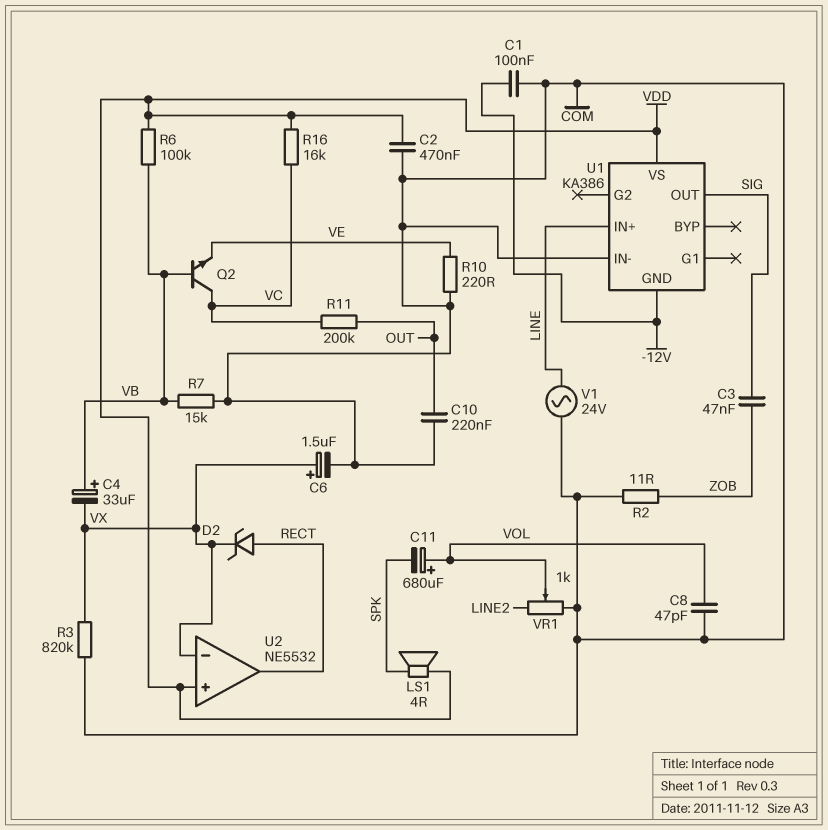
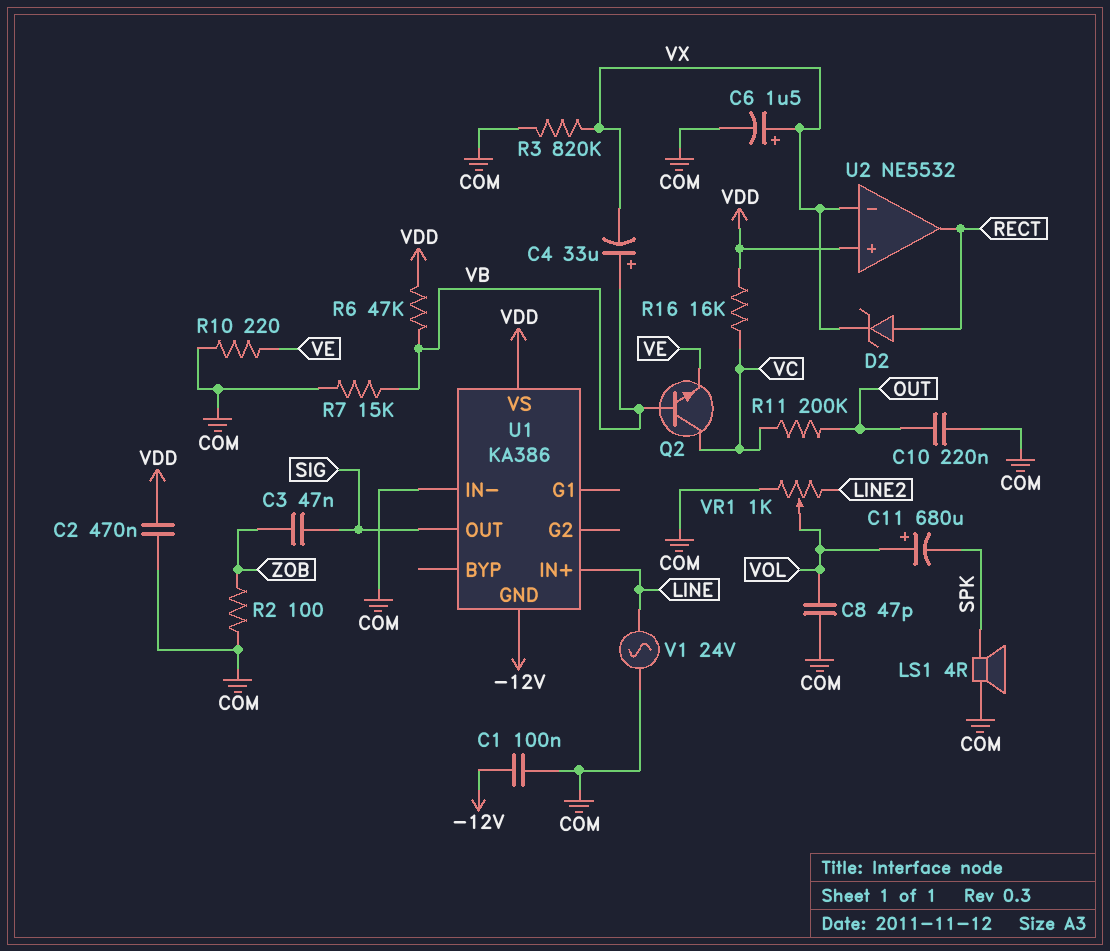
LS1: speaker 4R (SPK, VDD) -> speaker 4R (COM, SPK)
R2: 11 (COM, ZOB) -> 100 (COM, ZOB)
R6: 100k (VB, VDD) -> 47k (VB, VDD)

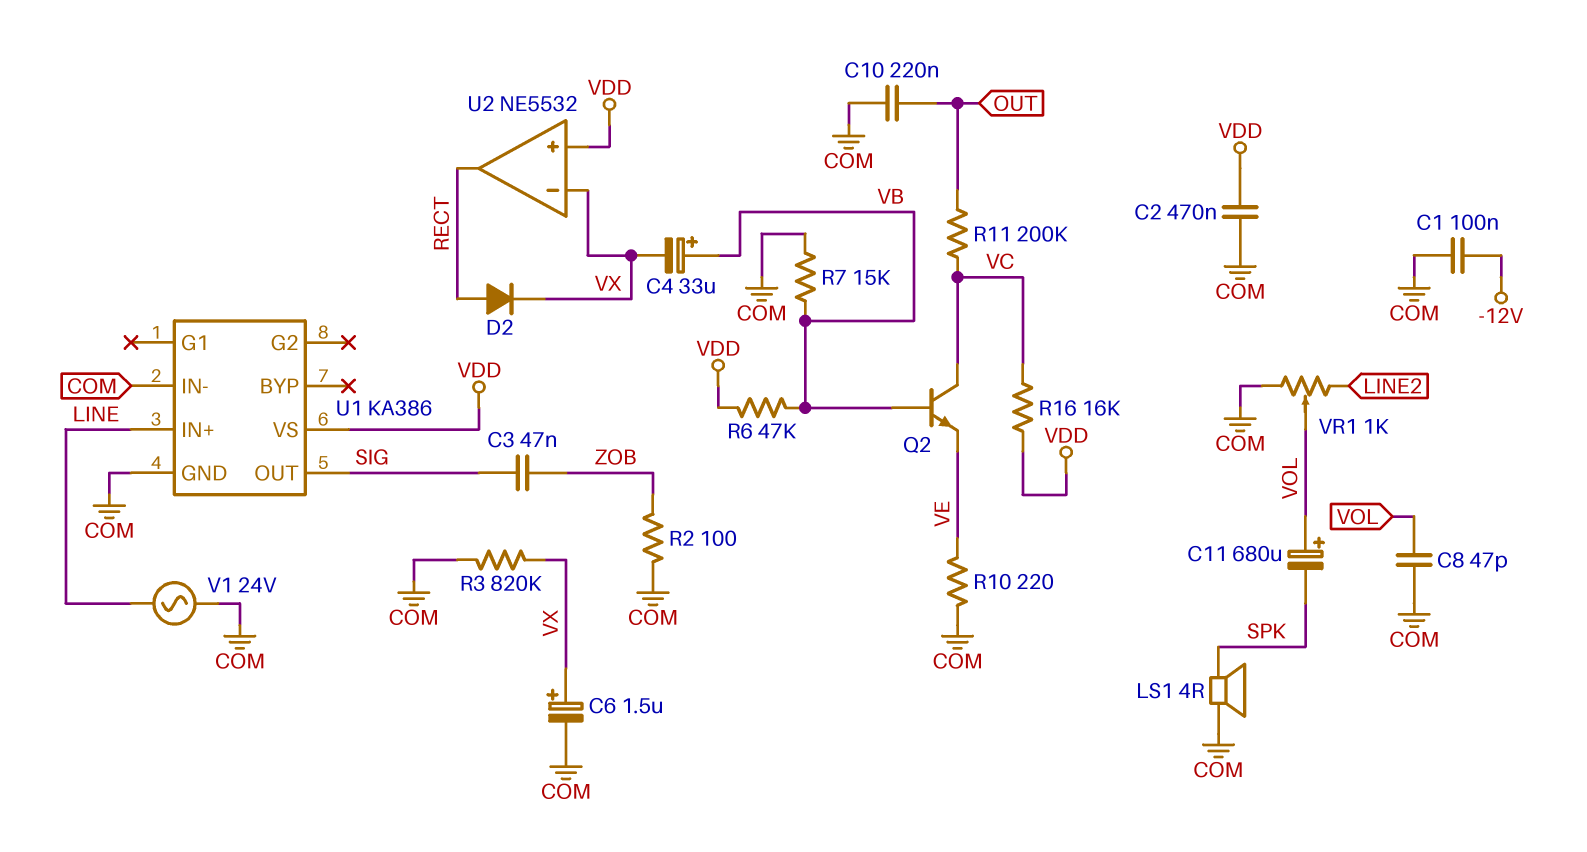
D2: zener (A RECT, K VX) -> diode (A RECT, K VX)
U1 pin GND: -12V -> COM

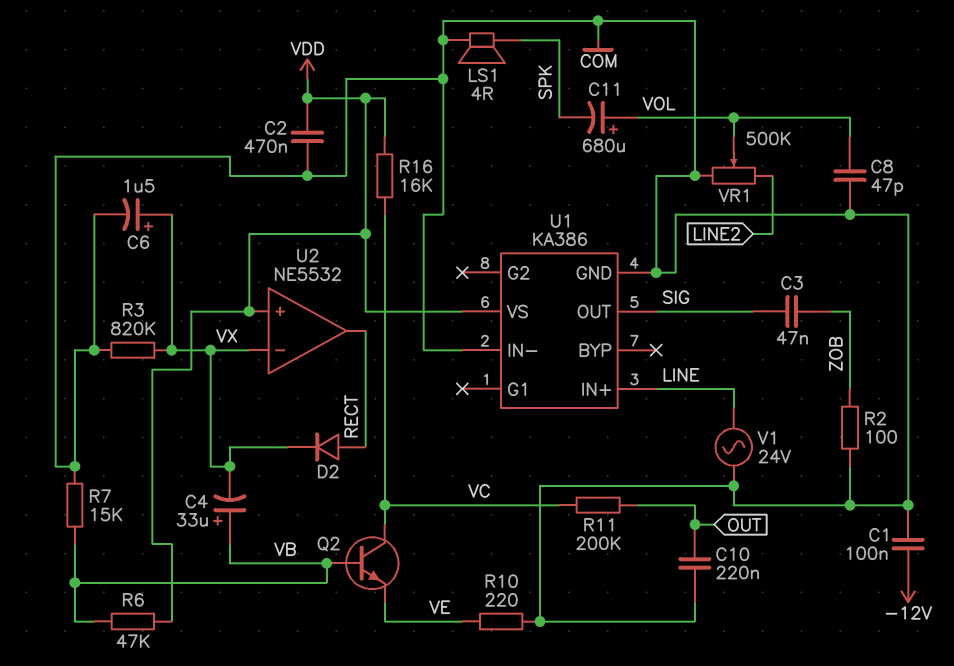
VR1: 1k (COM, LINE2, wiper VOL) -> 500k (COM, LINE2, wiper VOL)

